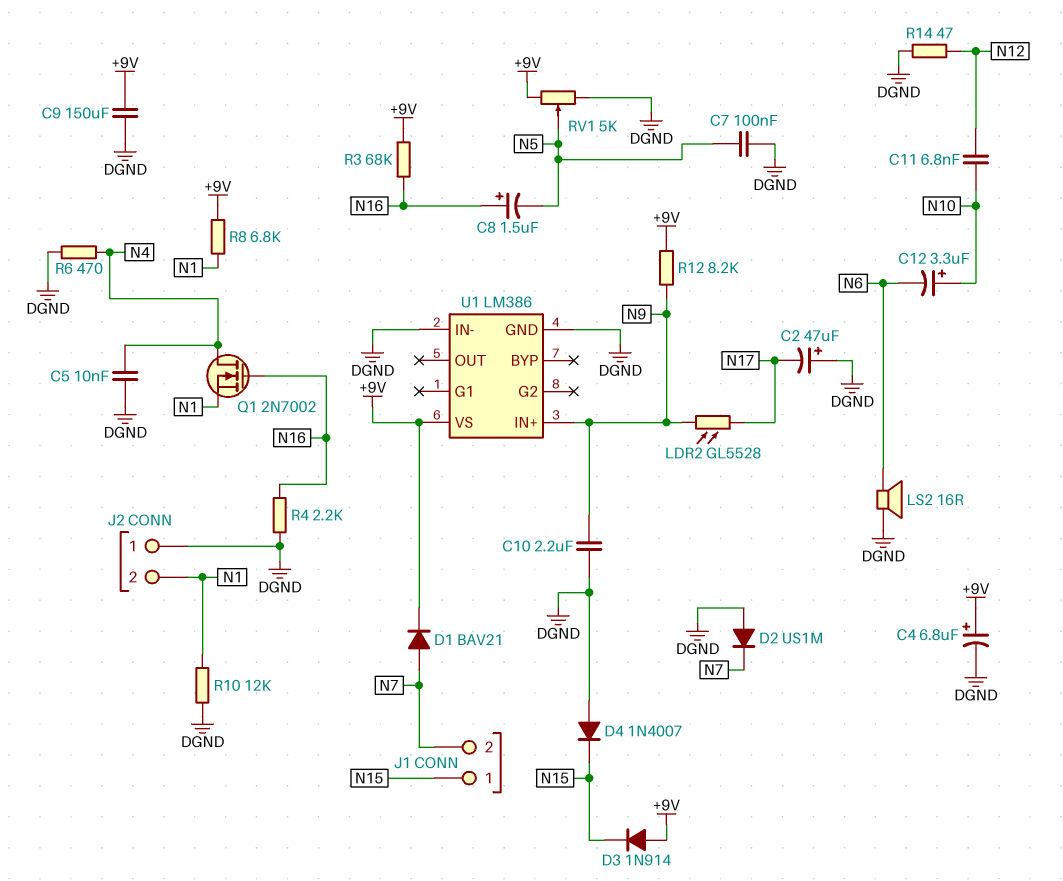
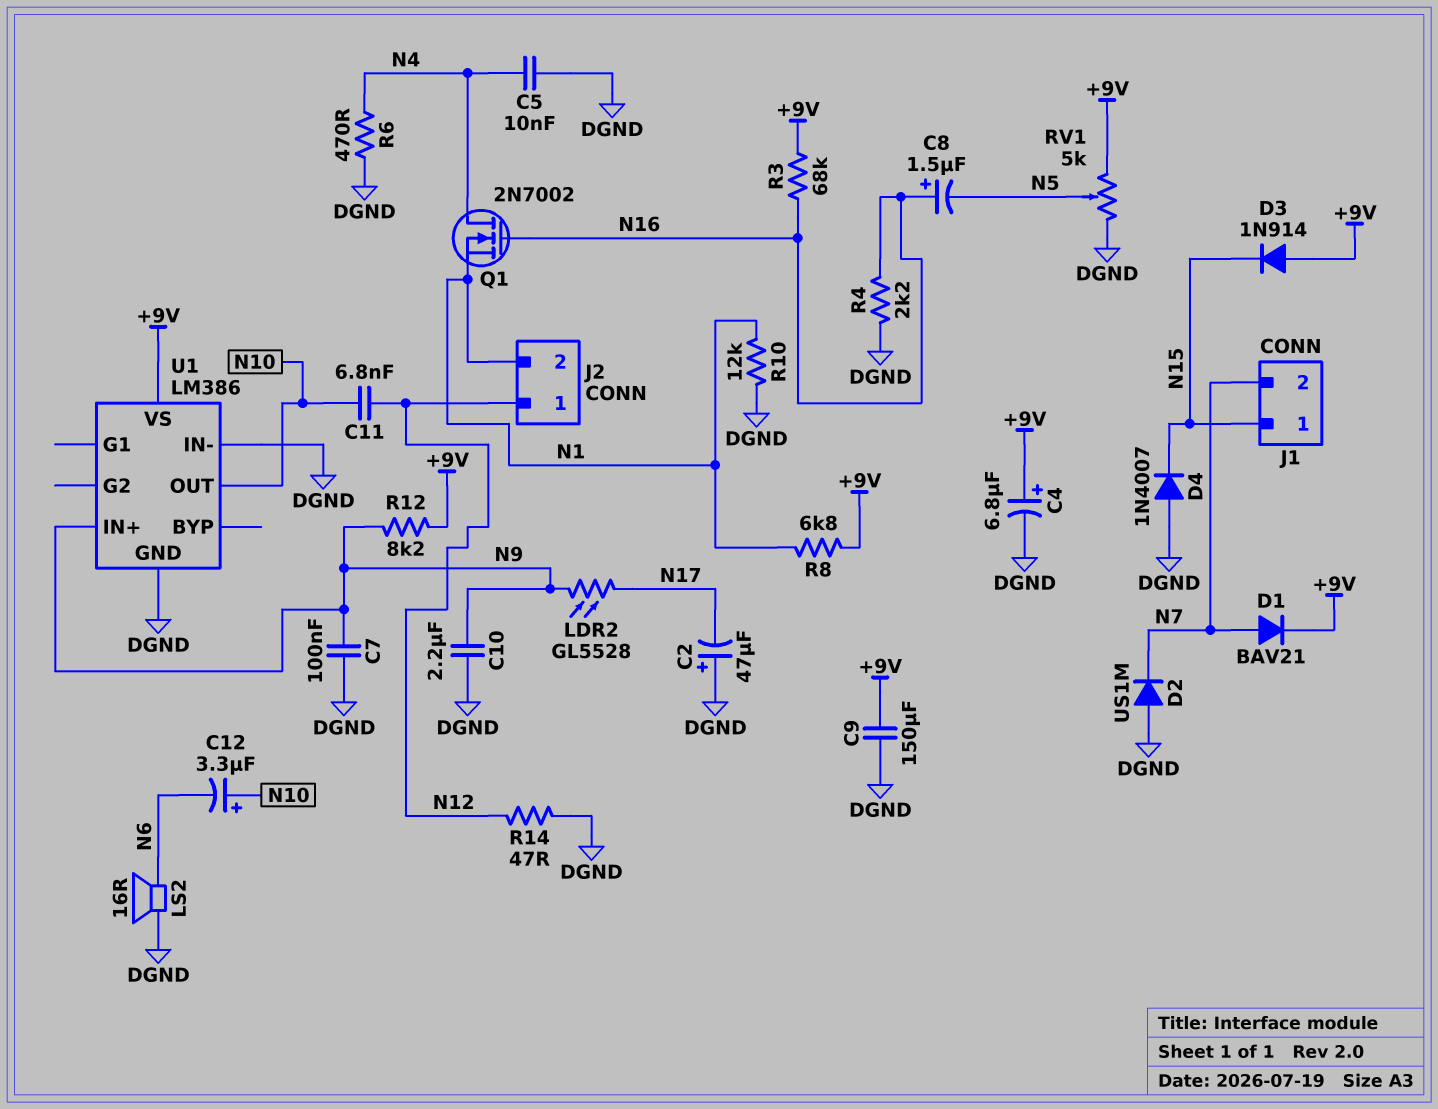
C7: 100nF (DGND, N5) -> 100nF (DGND, N9)
J2 pin 1: DGND -> N12
U1 pin OUT: none -> N10

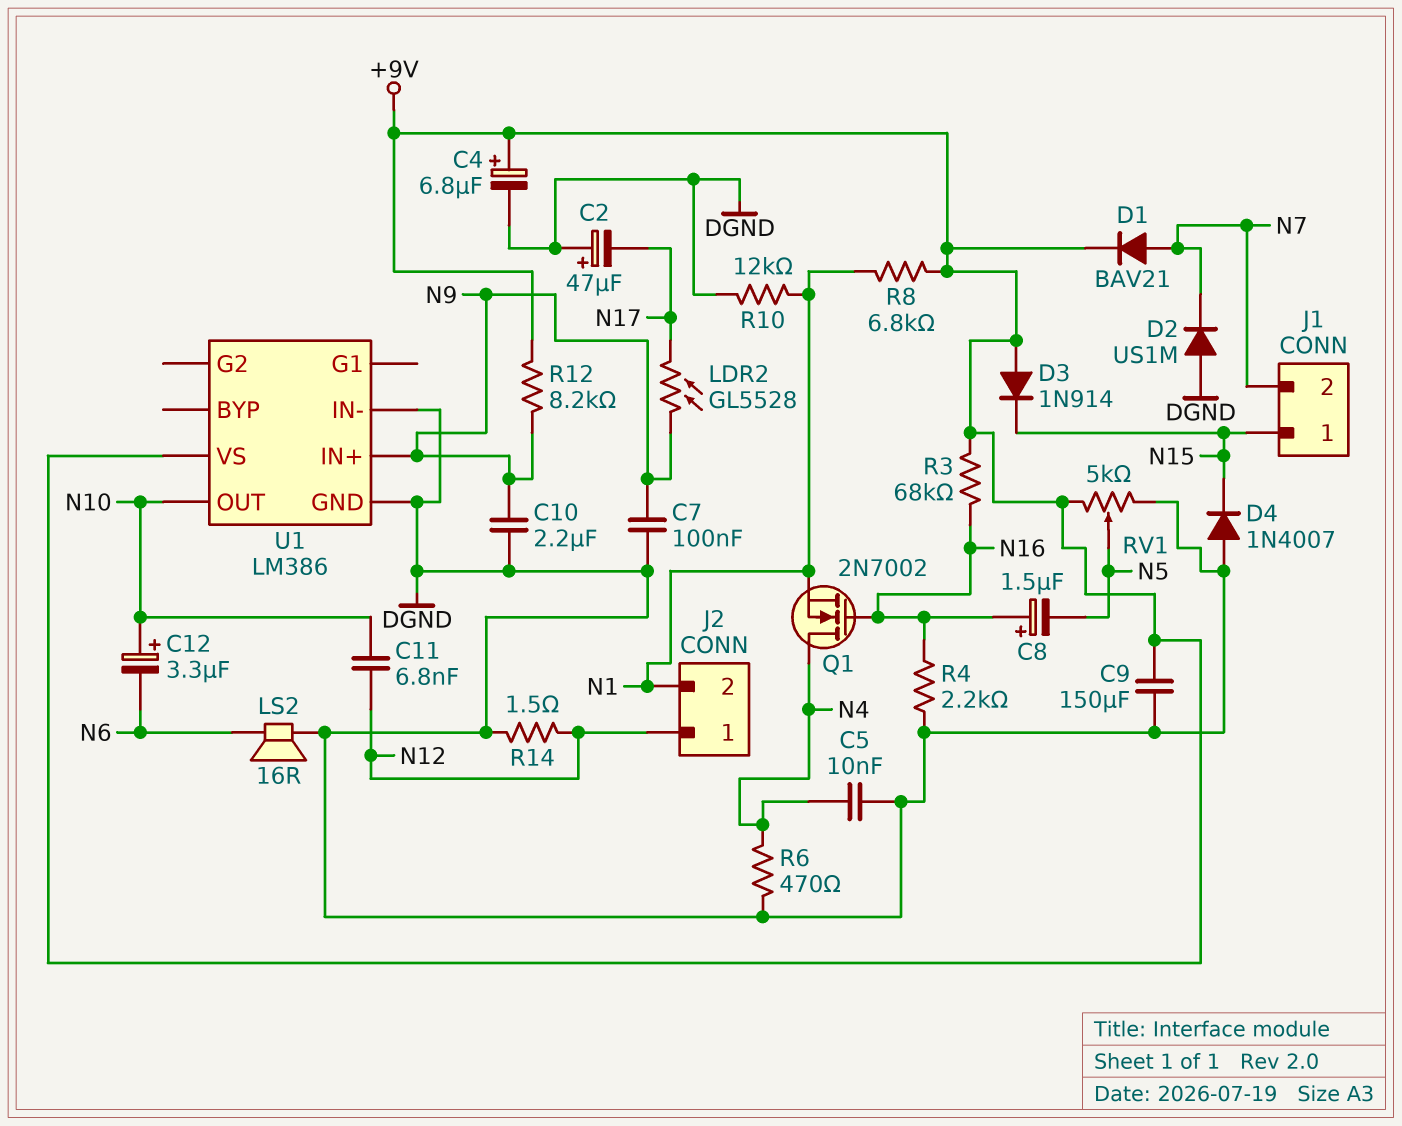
R14: 47 (DGND, N12) -> 1.5 (DGND, N12)

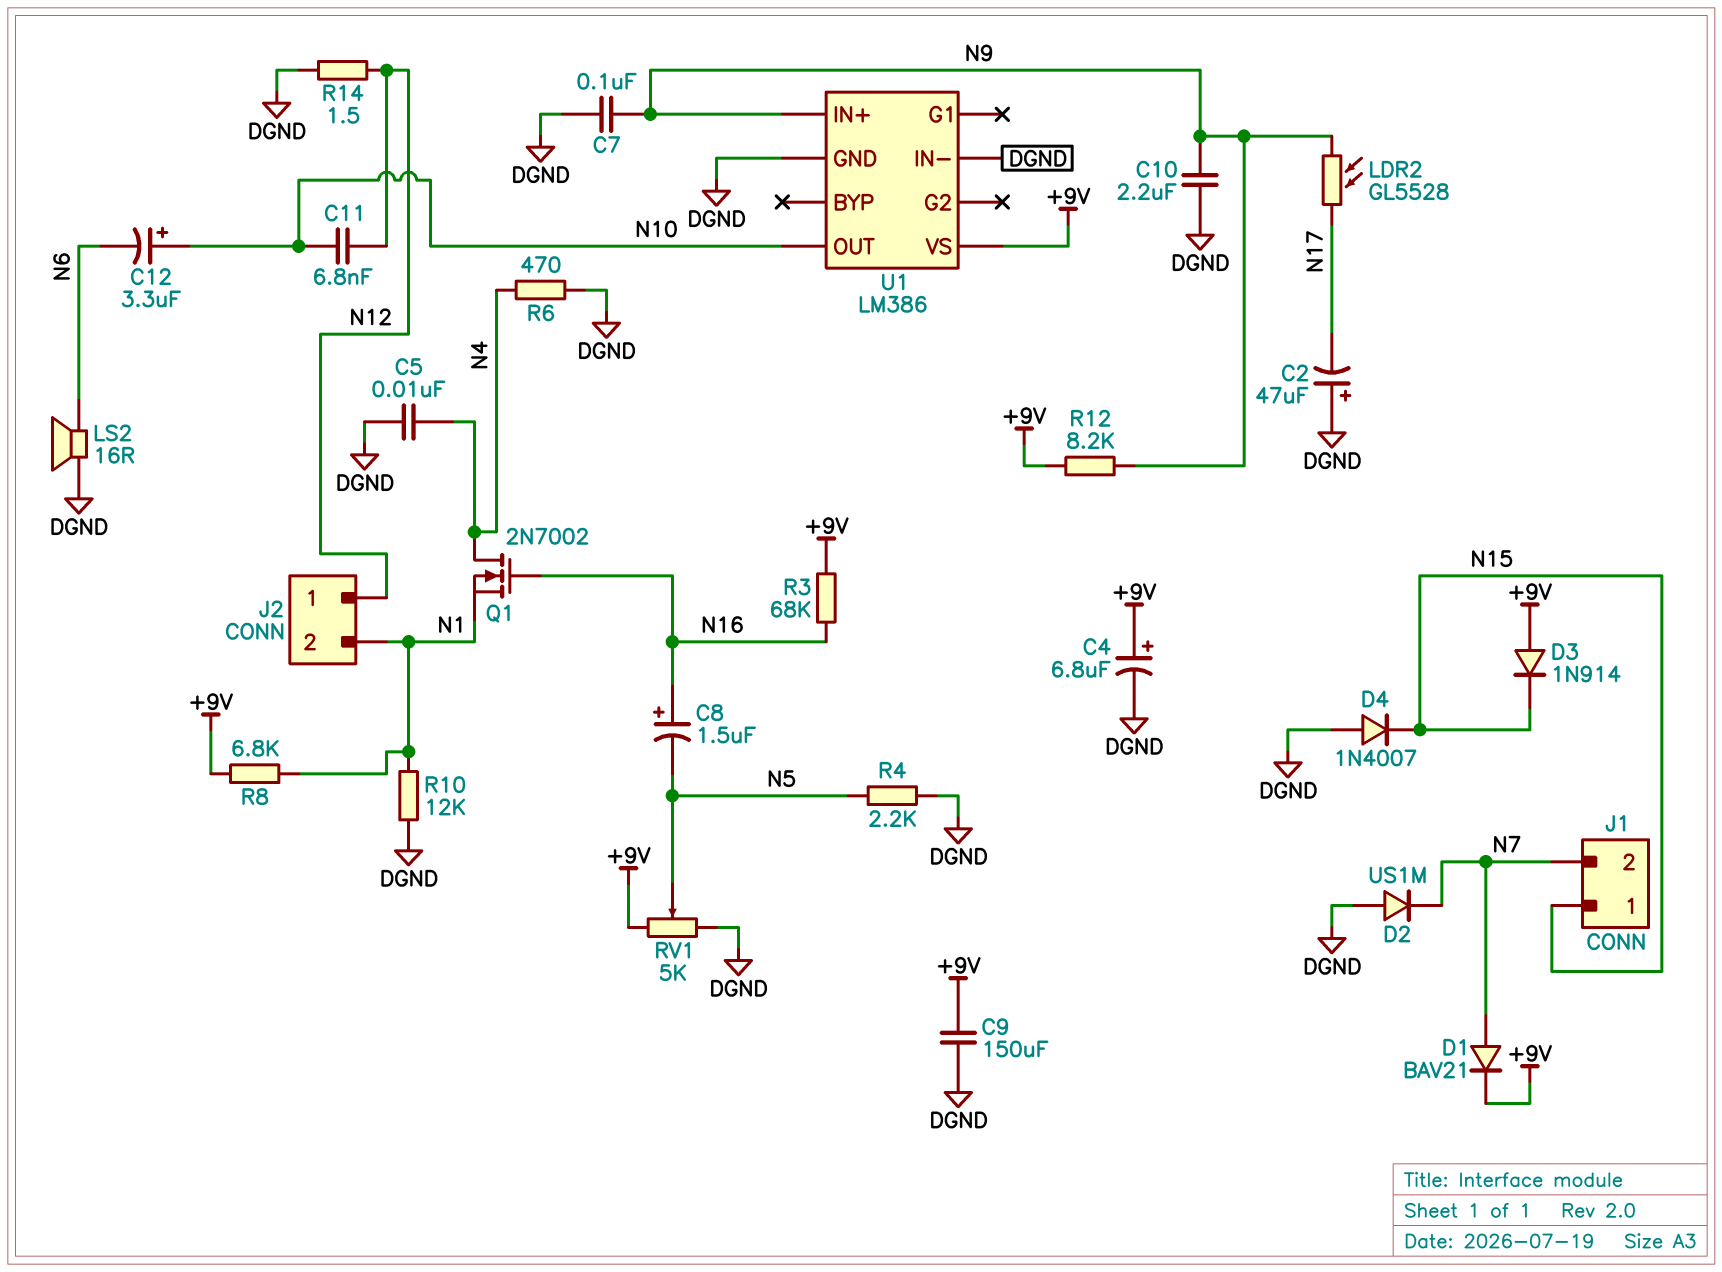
R4: 2.2k (DGND, N16) -> 2.2k (DGND, N5)

